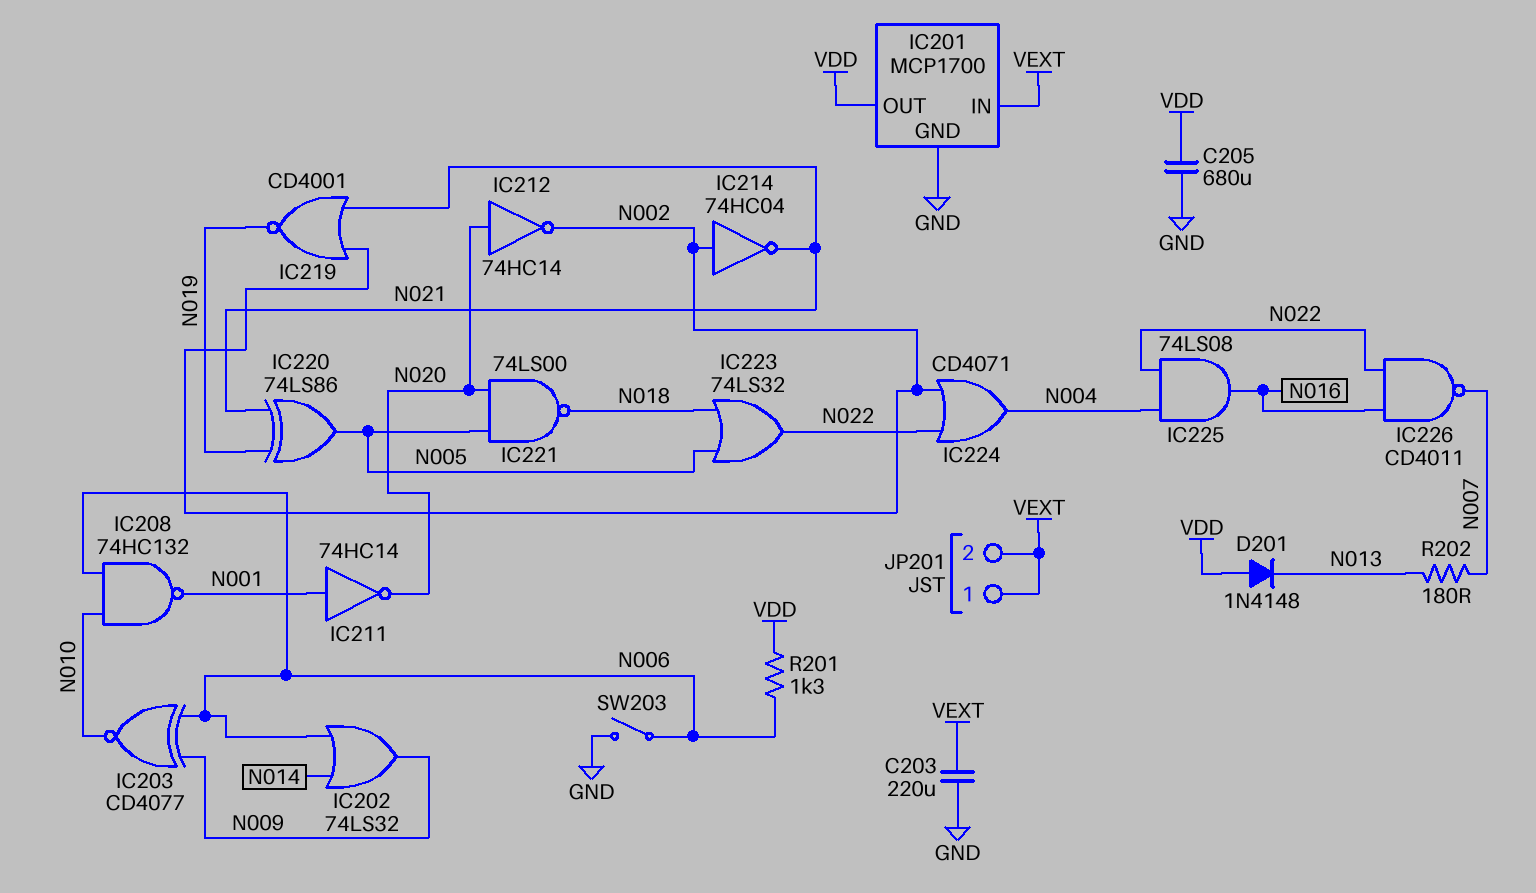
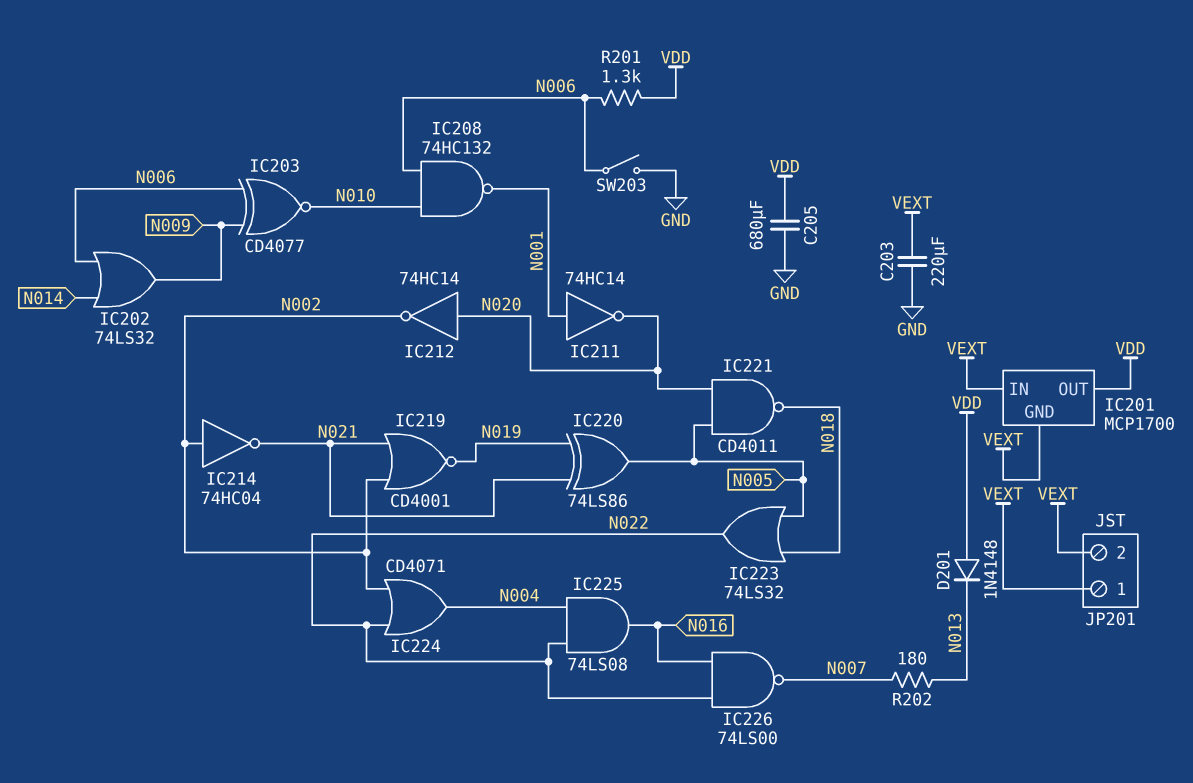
IC201 pin GND: GND -> VEXT
IC221: NAND 74LS00 (in N005, in N020, out N018) -> NAND CD4011 (in N005, in N020, out N018)
IC226: NAND CD4011 (in N016, in N022, out N007) -> NAND 74LS00 (in N016, in N022, out N007)

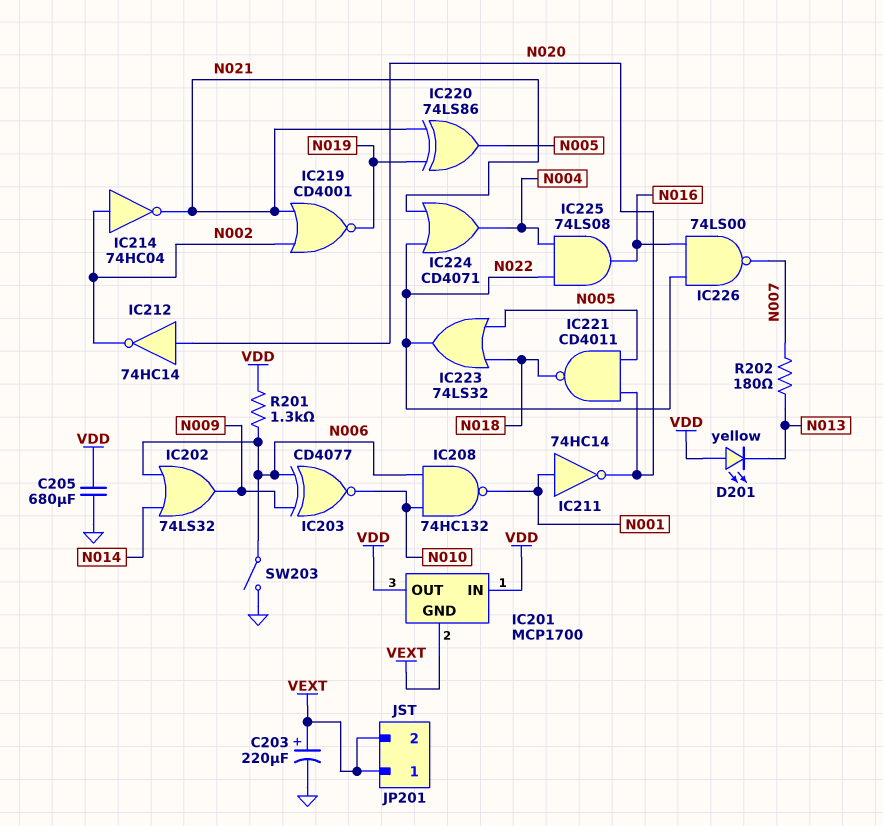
C203: 220uF (GND, VEXT) -> 220uF (plus VEXT, minus GND)
D201: diode 1N4148 (A VDD, K N013) -> LED yellow (A VDD, K N013)
IC201 pin IN: VEXT -> VDD
IC224: OR CD4071 (in N002, in N022, out N004) -> OR CD4071 (in N021, in N022, out N004)

